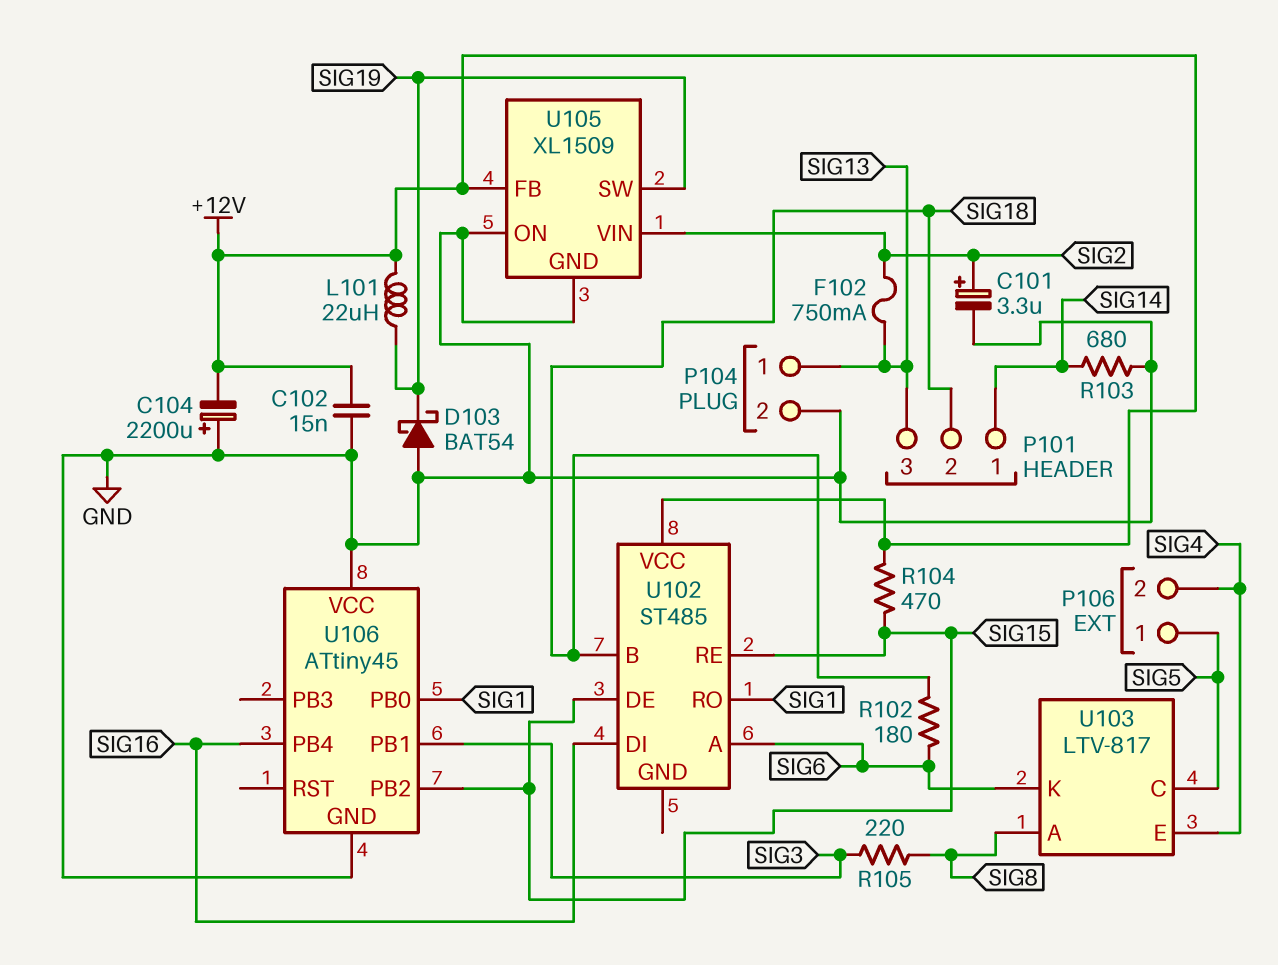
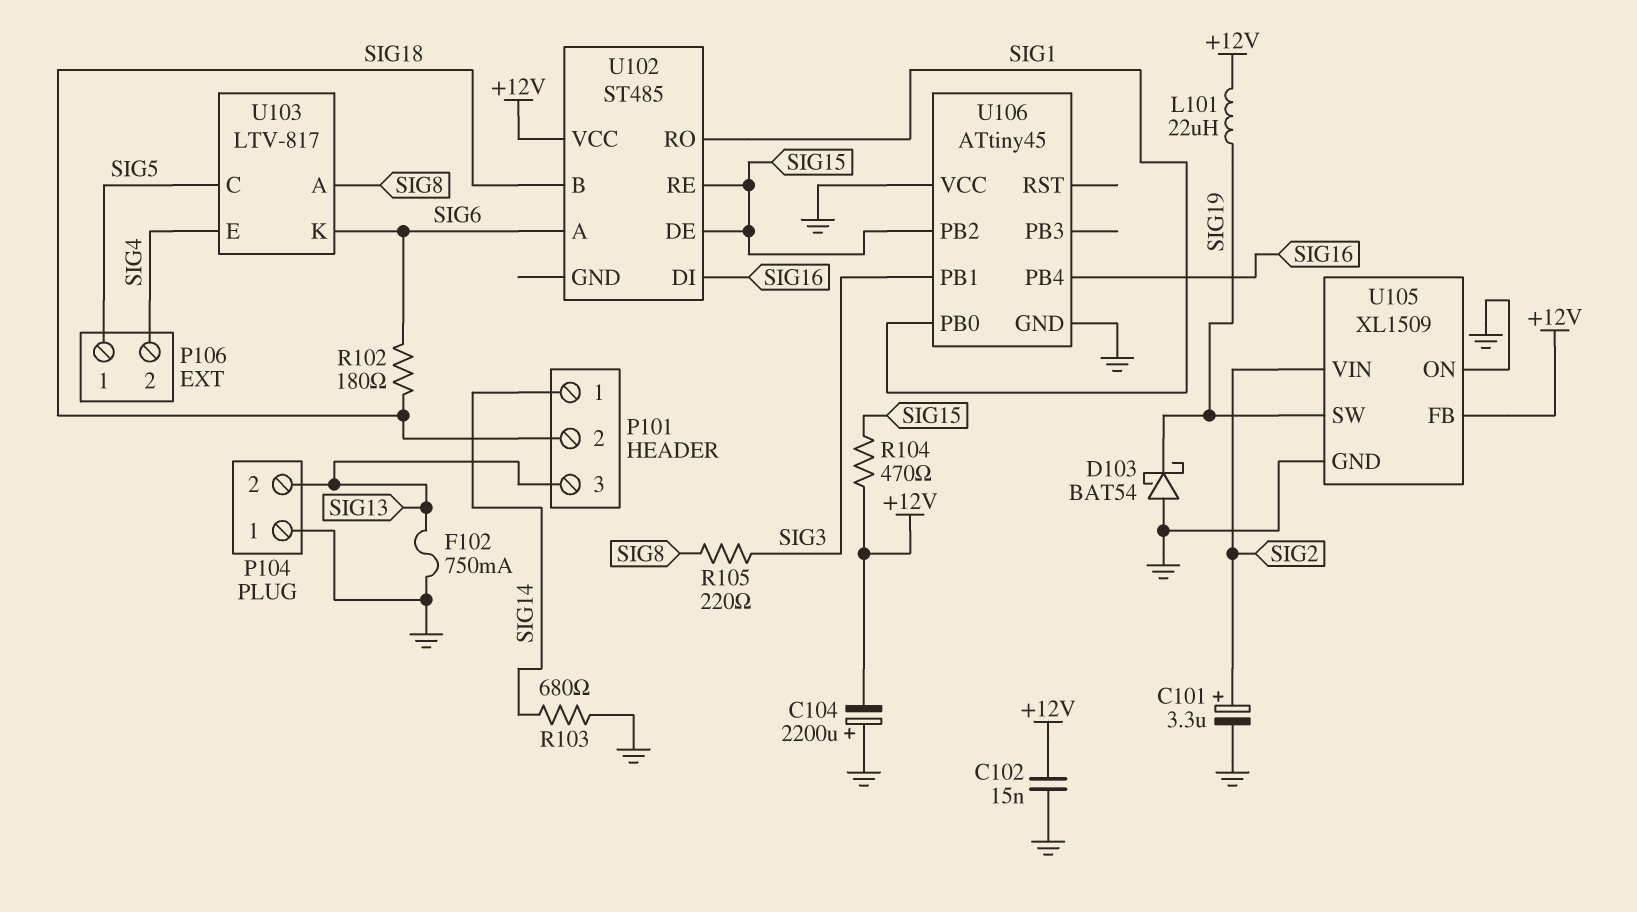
F102: 750mA (SIG2, SIG13) -> 750mA (GND, SIG13)
P104 pin 1: SIG13 -> GND
P104 pin 2: GND -> SIG13

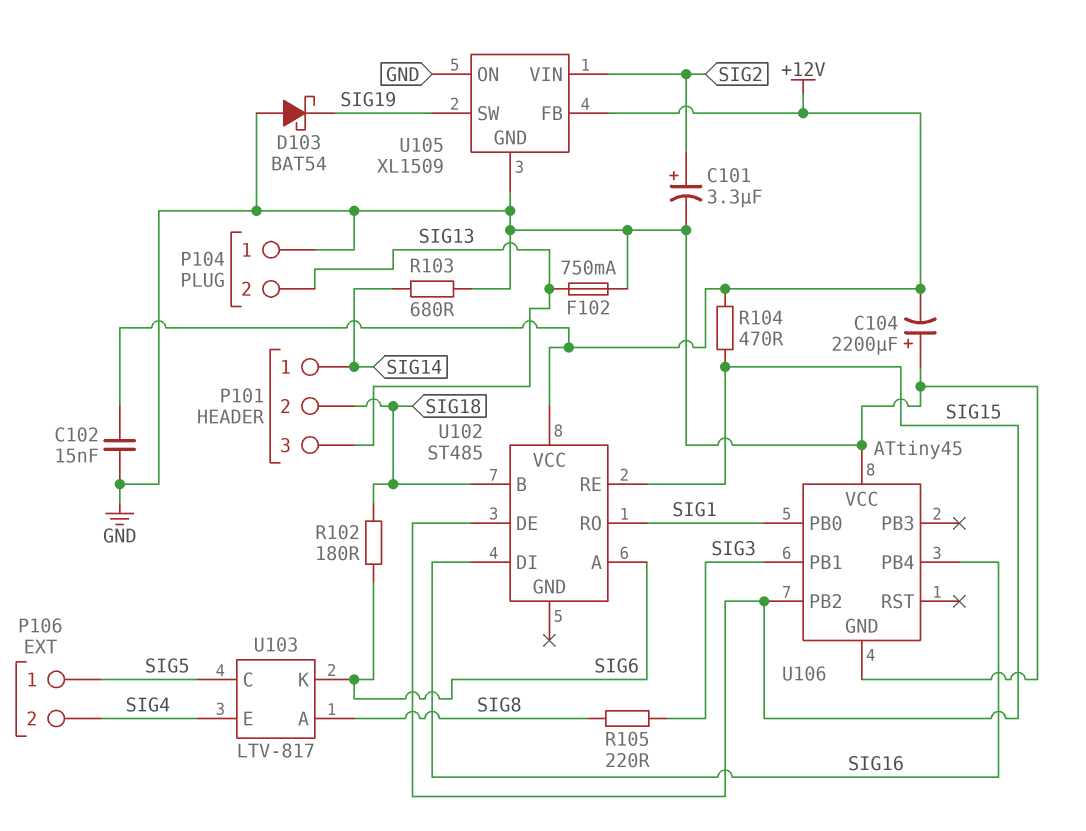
L101: 22uH (+12V, SIG19) -> none

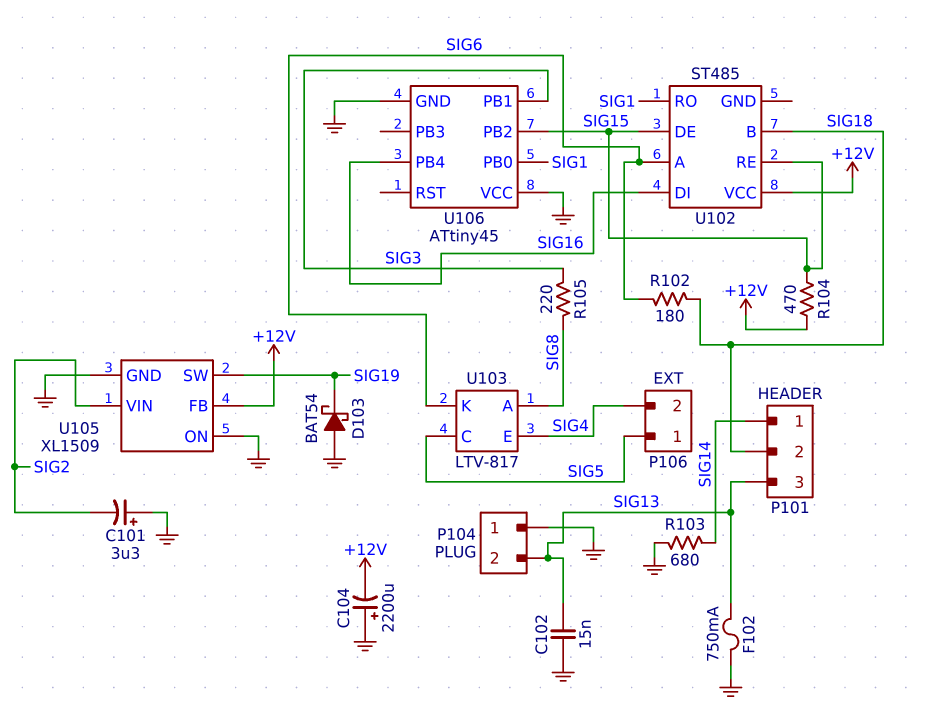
C101: 3.3uF (plus SIG2, minus GND) -> 3.3uF (plus GND, minus SIG2)
C102: 15nF (+12V, GND) -> 15nF (GND, SIG13)

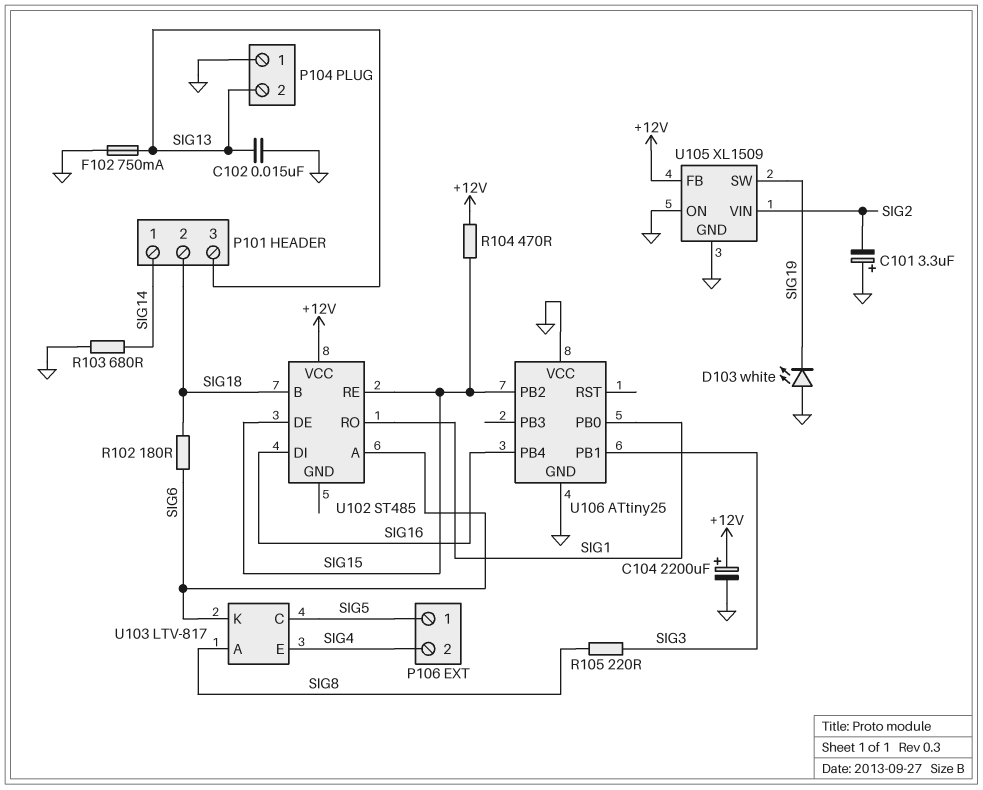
C104: 2200uF (plus GND, minus +12V) -> 2200uF (plus +12V, minus GND)
D103: schottky BAT54 (A GND, K SIG19) -> LED white (A GND, K SIG19)
U106: ATtiny45 -> ATtiny25

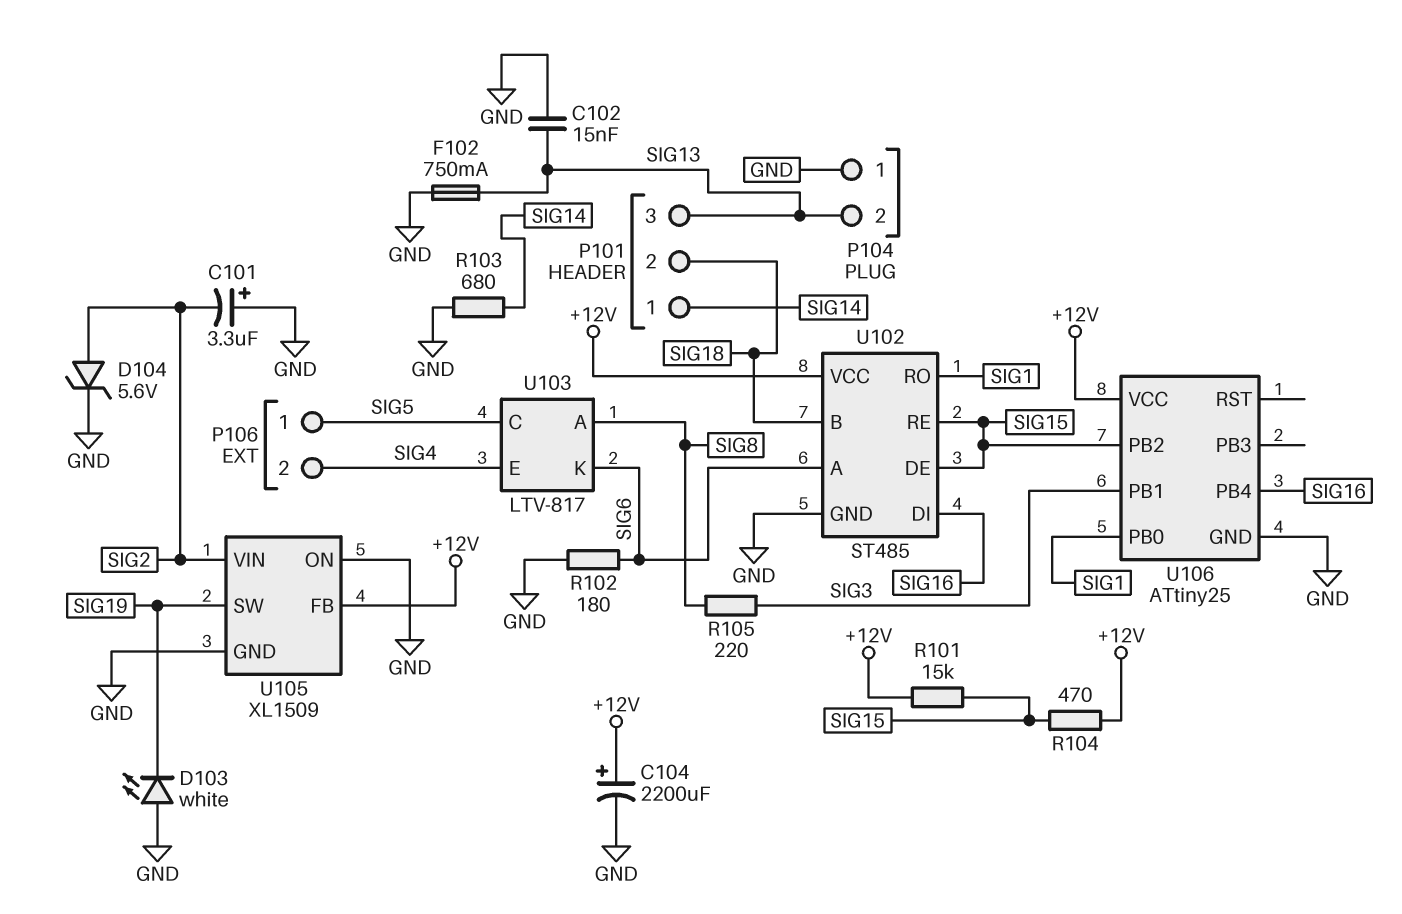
D104: none -> zener 5.6V (A SIG2, K GND)
R101: none -> 15k (+12V, SIG15)
R102: 180 (SIG6, SIG18) -> 180 (GND, SIG6)
U102 pin GND: none -> GND
U106 pin VCC: GND -> +12V

